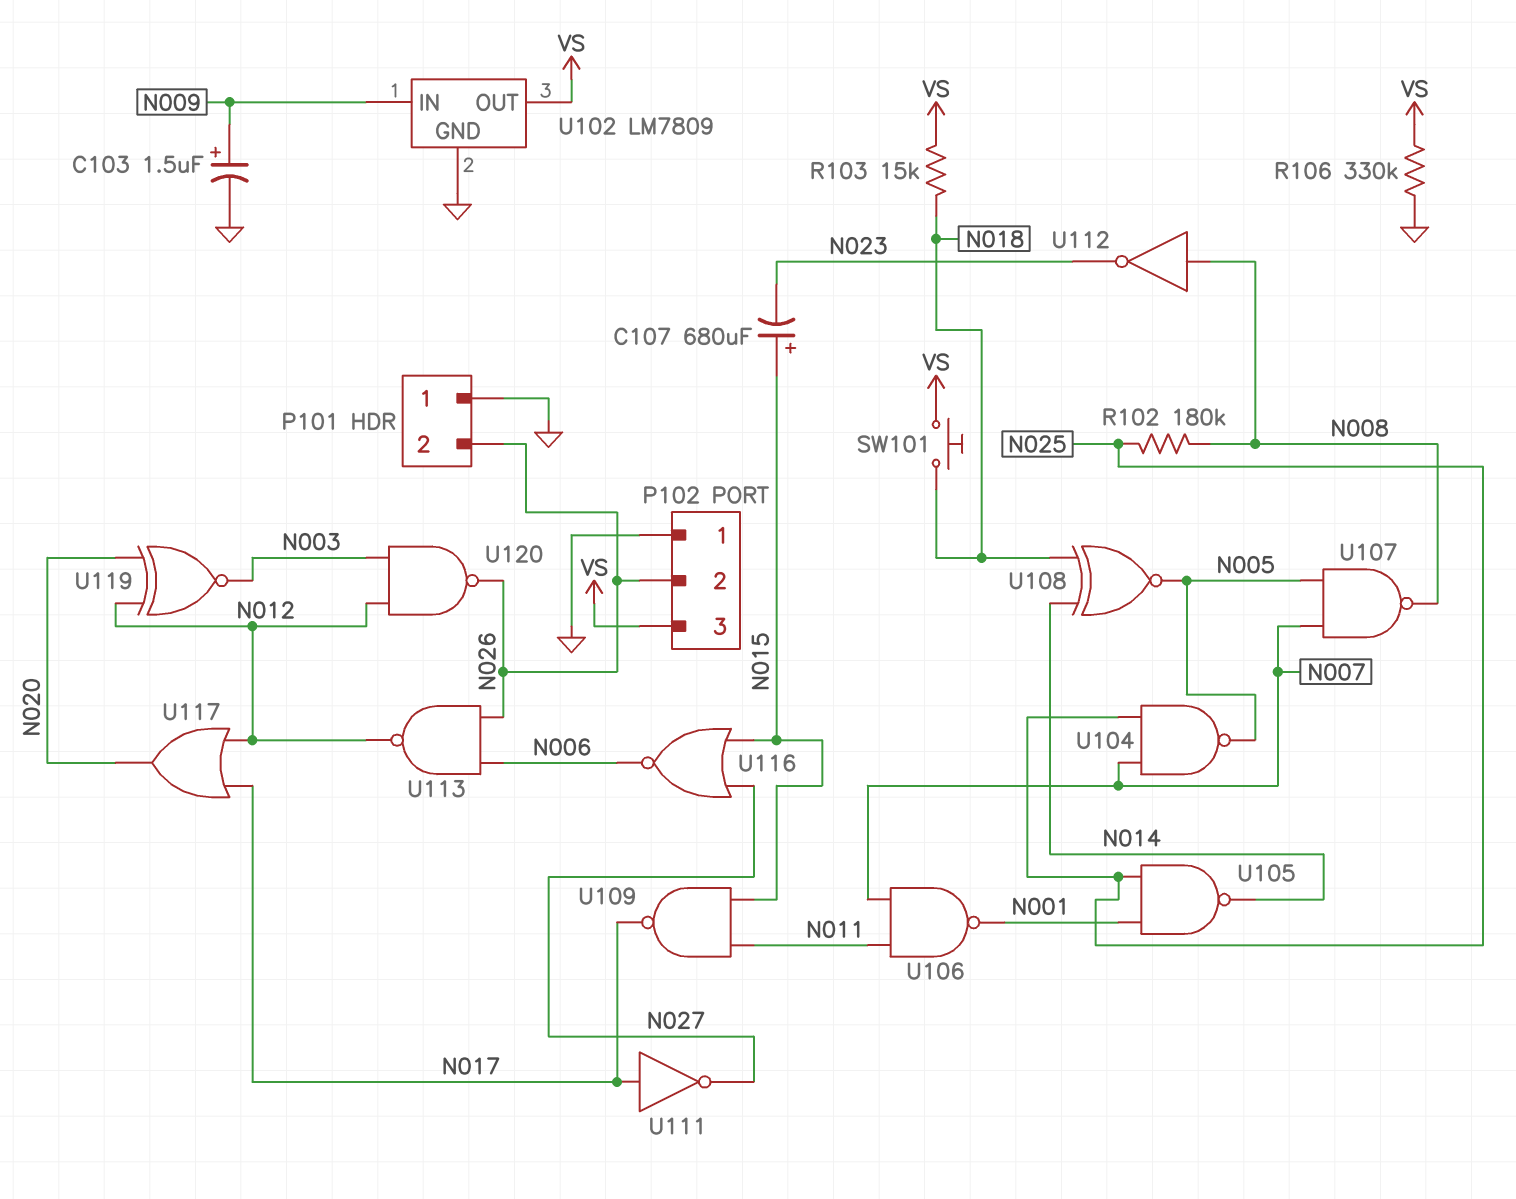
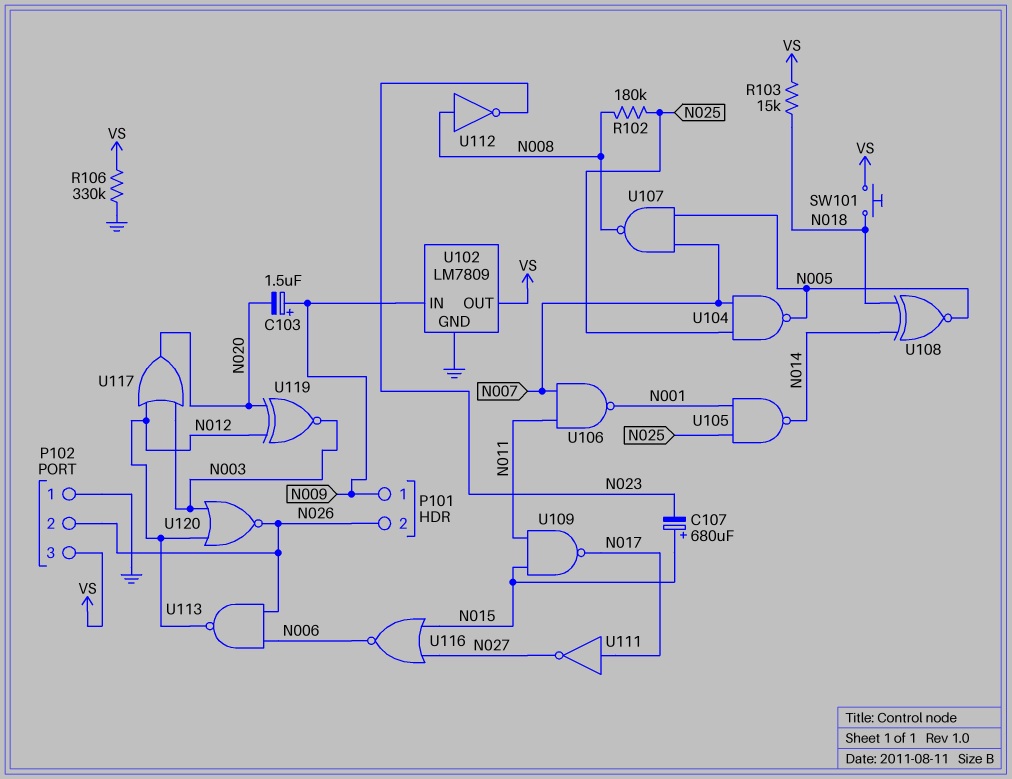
C103: 1.5uF (plus N009, minus GND) -> 1.5uF (plus N009, minus N020)
P101 pin 1: GND -> N009
U117: OR (in N012, in N017, out N020) -> OR (in N003, in N012, out N020)
U120: NAND (in N003, in N012, out N026) -> NOR (in N003, in N012, out N026)

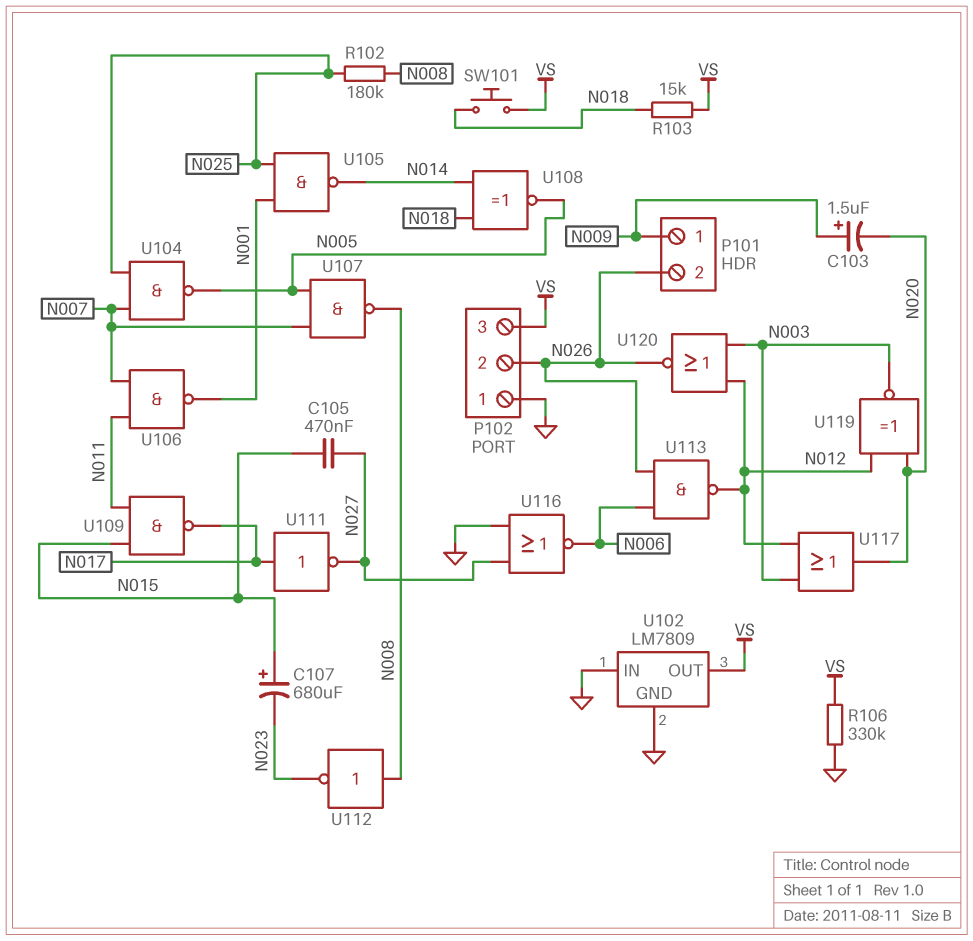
C105: none -> 470nF (N015, N027)
U102 pin IN: N009 -> GND
U116: NOR (in N015, in N027, out N006) -> NOR (in GND, in N027, out N006)

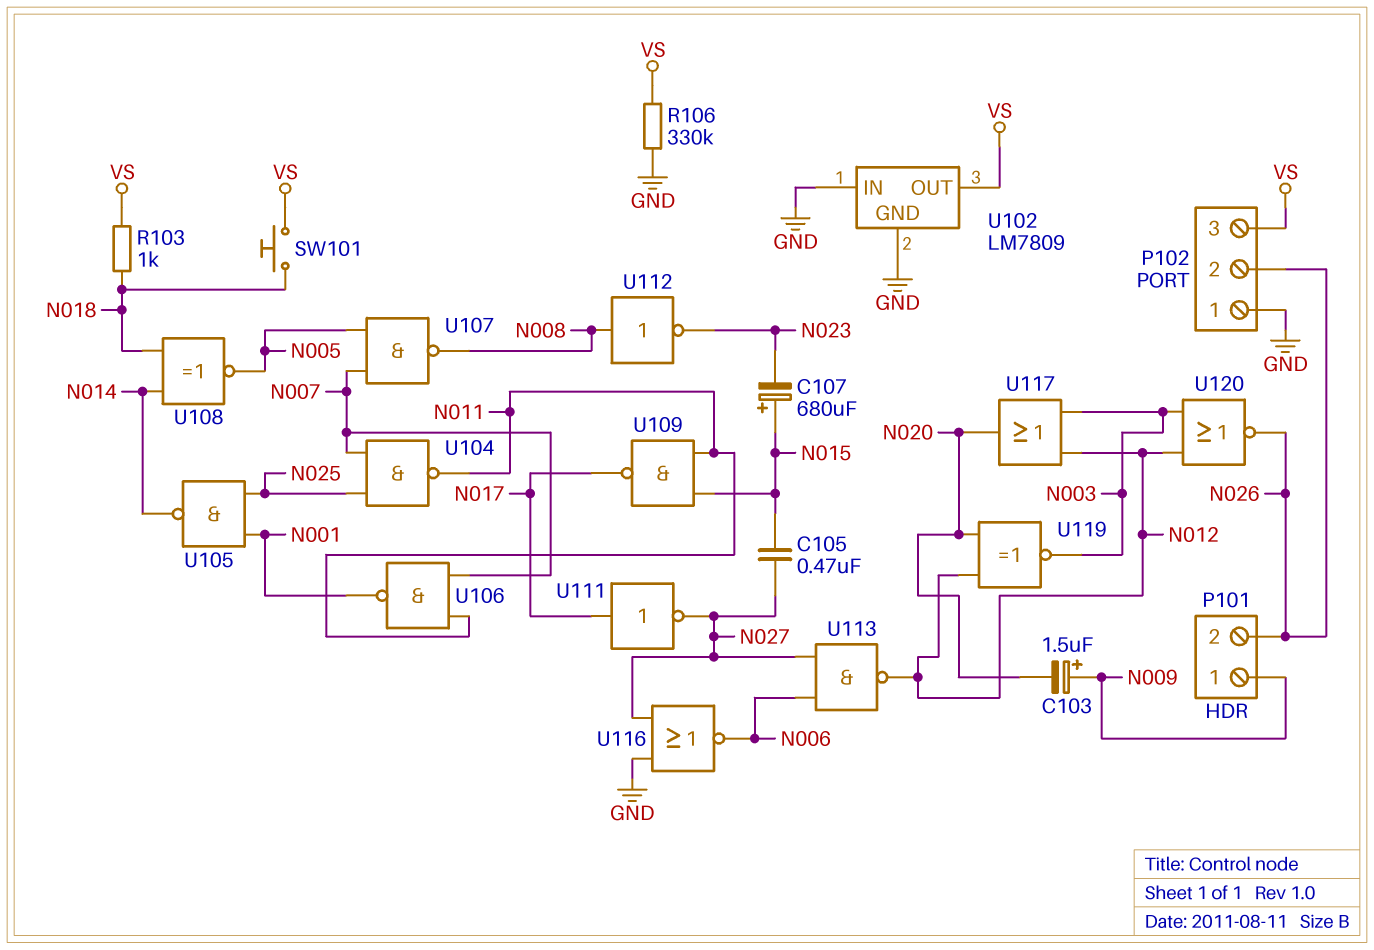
R102: 180k (N008, N025) -> none
R103: 15k (N018, VS) -> 1k (N018, VS)
U104: NAND (in N007, in N025, out N005) -> NAND (in N007, in N025, out N011)
U113: NAND (in N006, in N026, out N012) -> NAND (in N006, in N027, out N012)

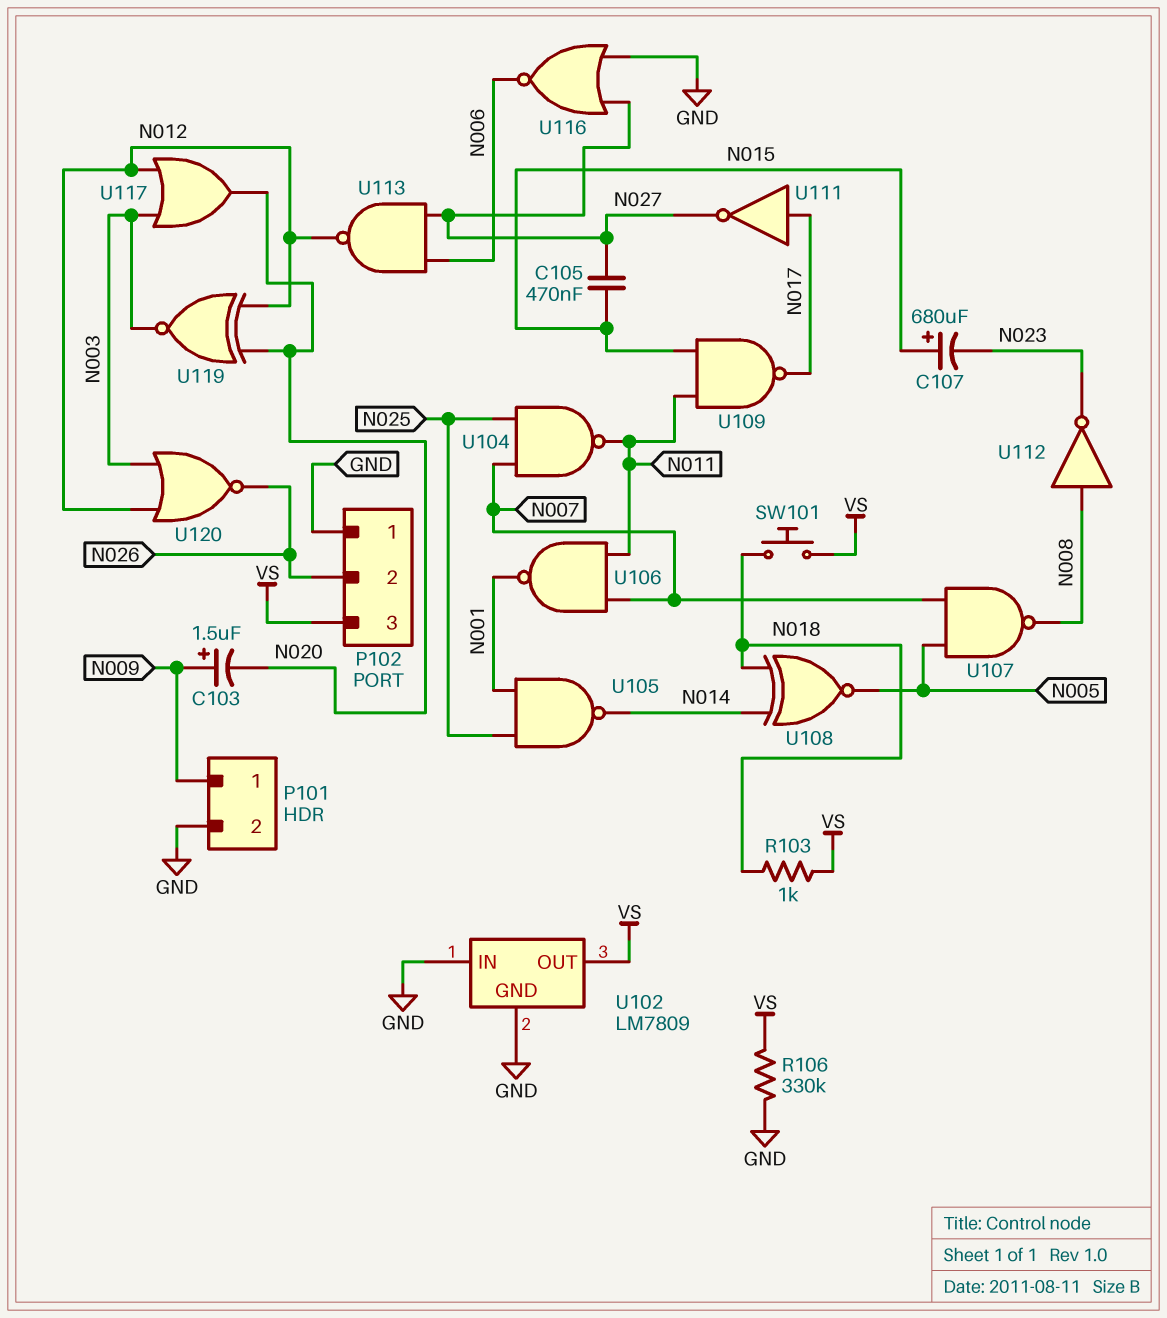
P101 pin 2: N026 -> GND

